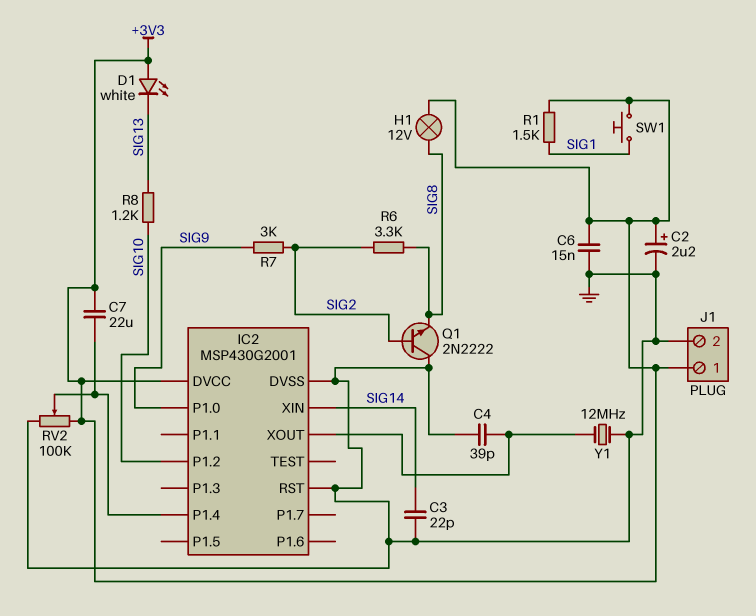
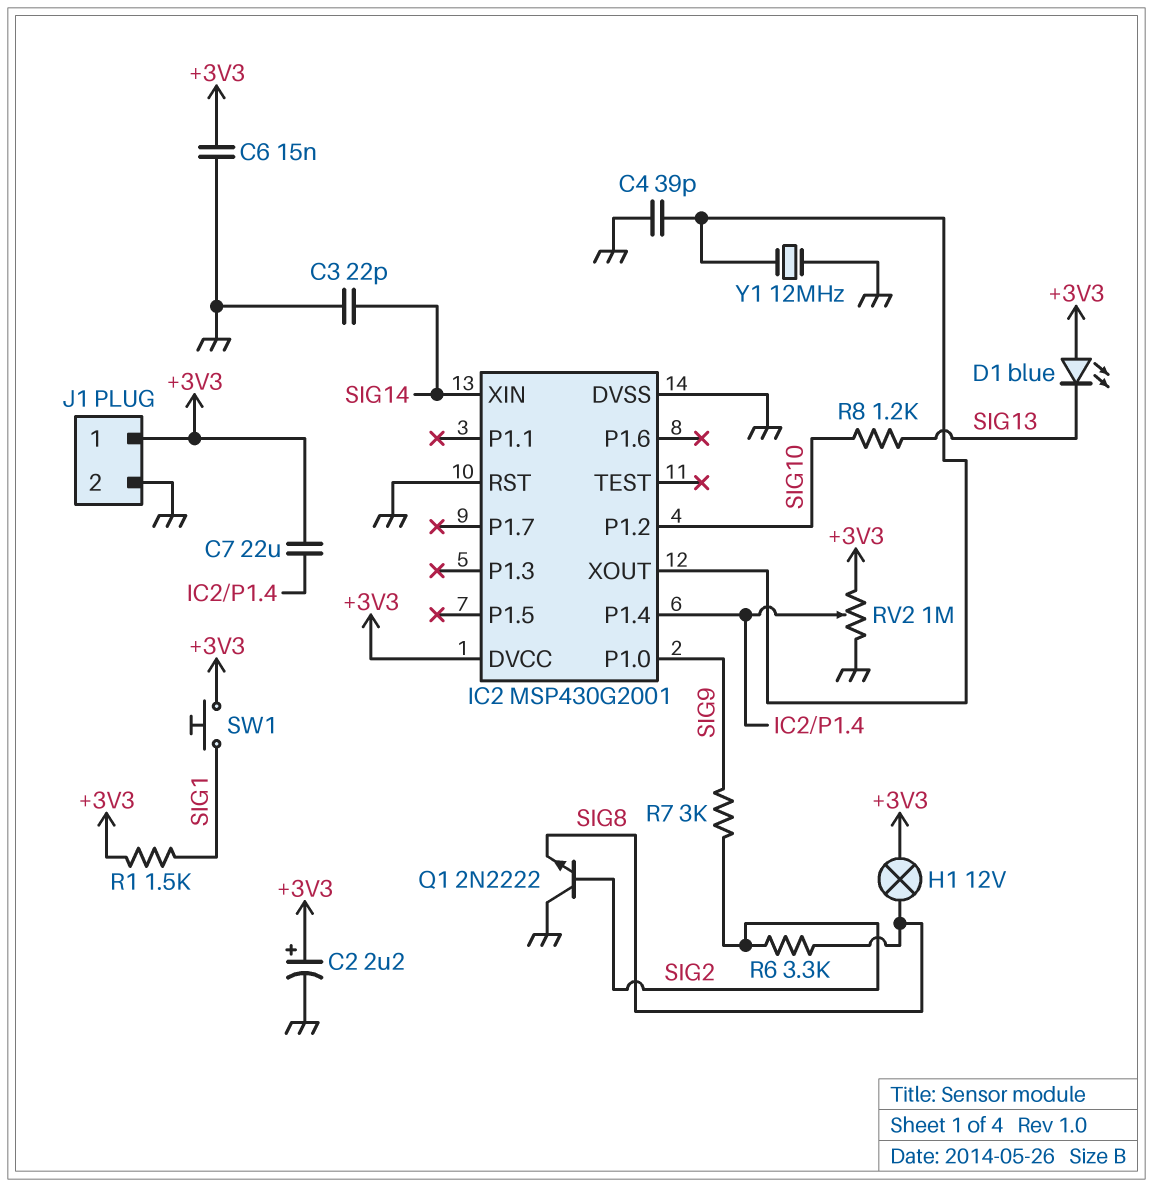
D1: LED white (A +3V3, K SIG13) -> LED blue (A +3V3, K SIG13)
RV2: 100k (+3V3, GND, wiper IC2/P1.4) -> 1M (+3V3, GND, wiper IC2/P1.4)

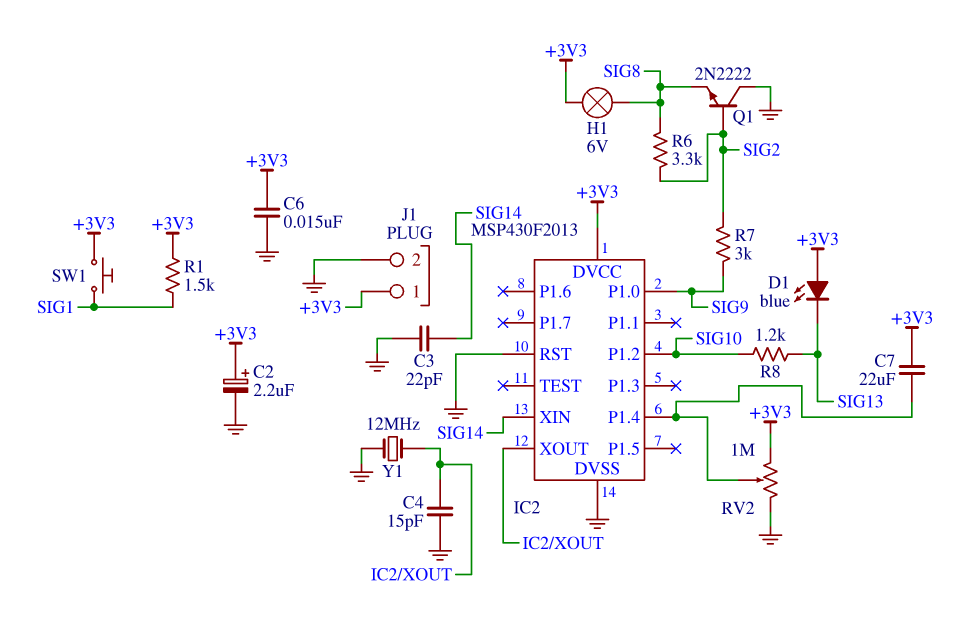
C4: 39pF (GND, IC2/XOUT) -> 15pF (GND, IC2/XOUT)
H1: lamp 12V (+3V3, SIG8) -> lamp 6V (+3V3, SIG8)
IC2: MSP430G2001 -> MSP430F2013

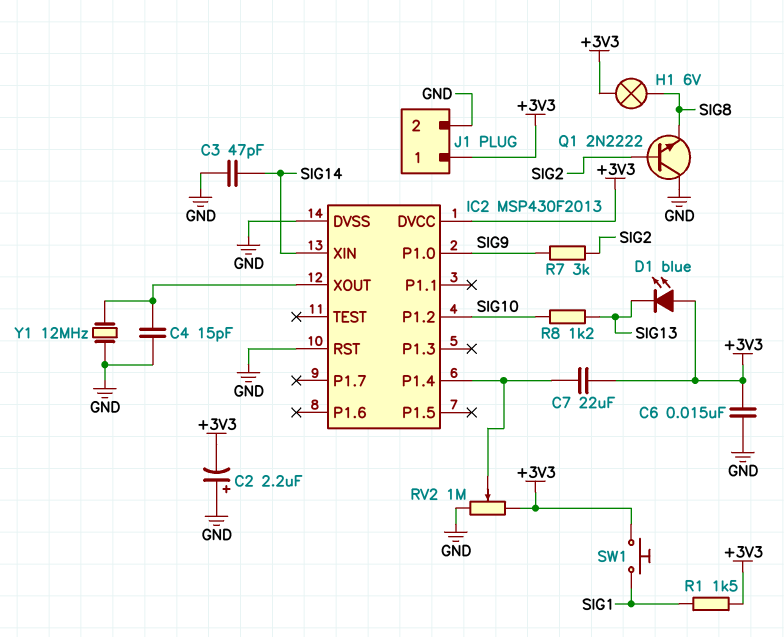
C2: 2.2uF (plus +3V3, minus GND) -> 2.2uF (plus GND, minus +3V3)
C3: 22pF (GND, SIG14) -> 47pF (GND, SIG14)
R6: 3.3k (SIG2, SIG8) -> none

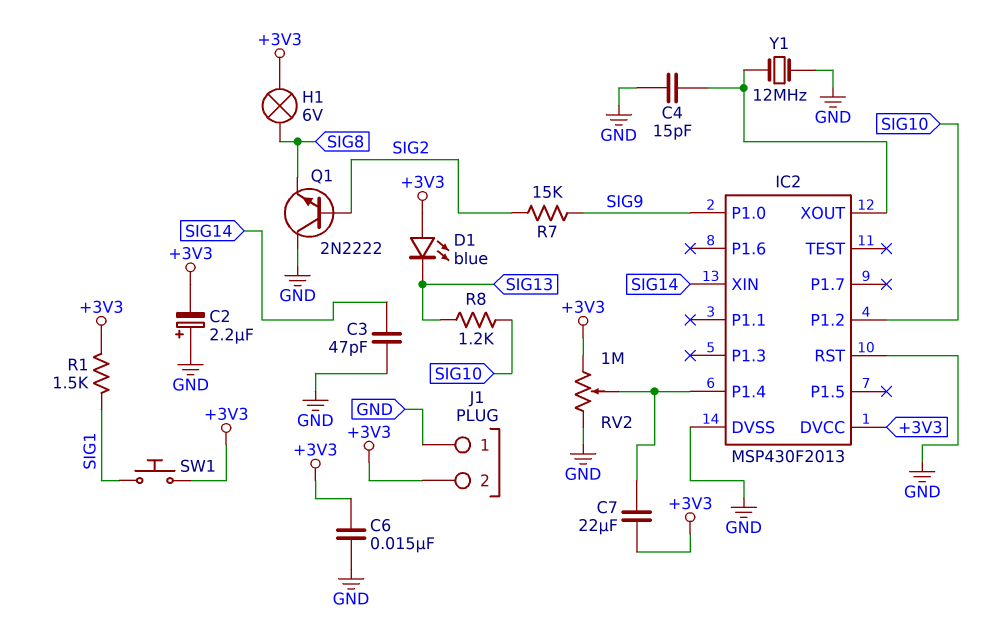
J1 pin 1: +3V3 -> GND
J1 pin 2: GND -> +3V3
R7: 3k (SIG2, SIG9) -> 15k (SIG2, SIG9)

